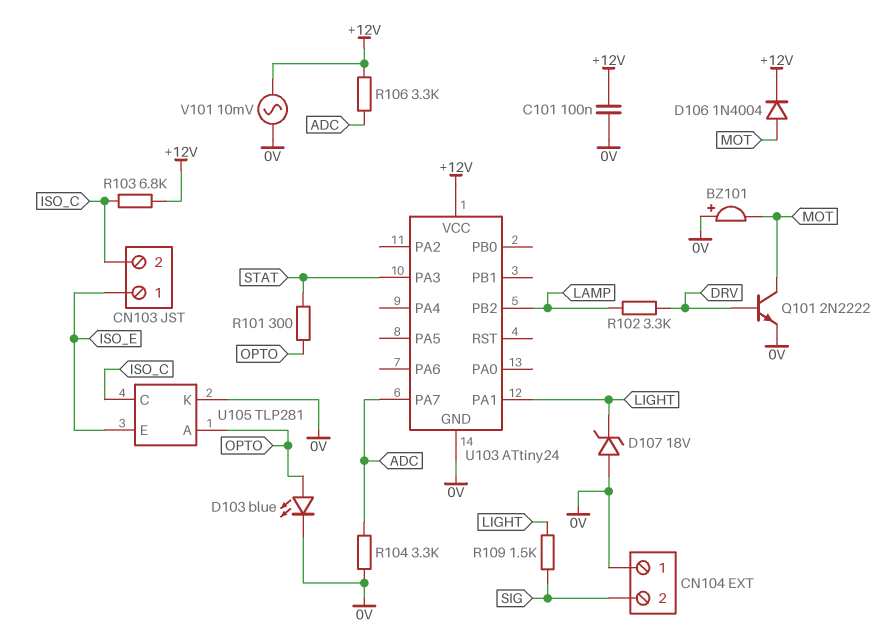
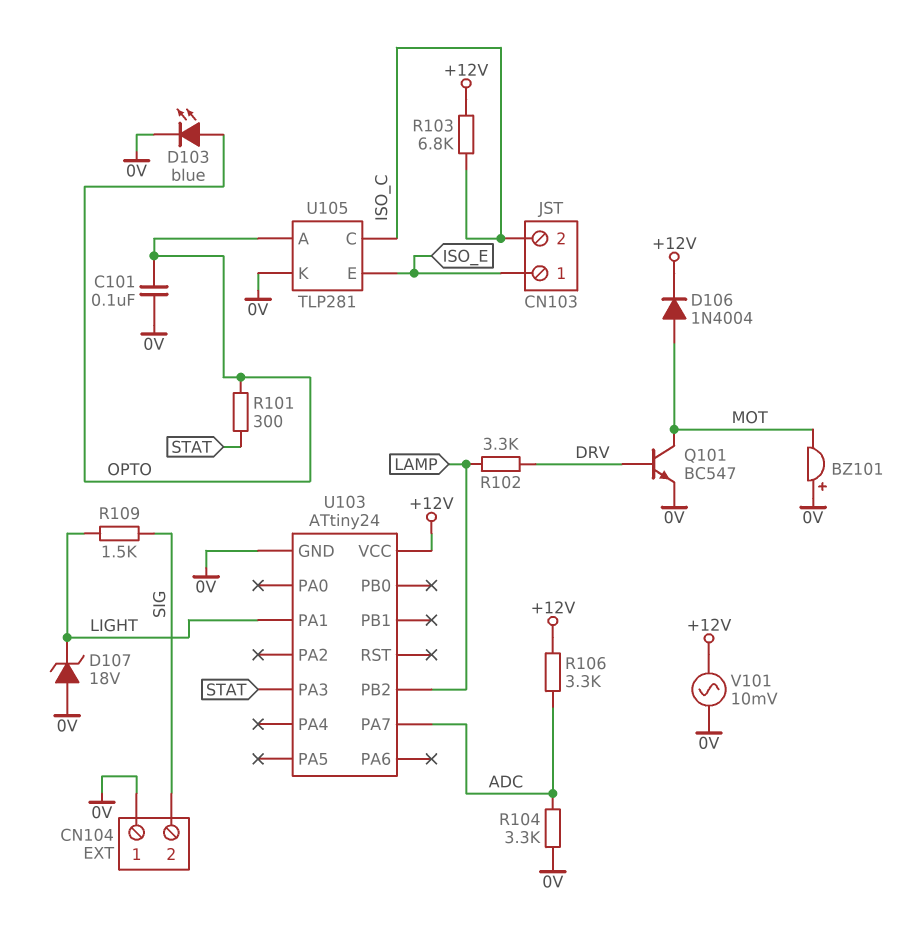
C101: 100nF (+12V, 0V) -> 100nF (0V, OPTO)
Q101: NPN 2N2222 (B DRV, C MOT, E 0V) -> NPN BC547 (B DRV, C MOT, E 0V)

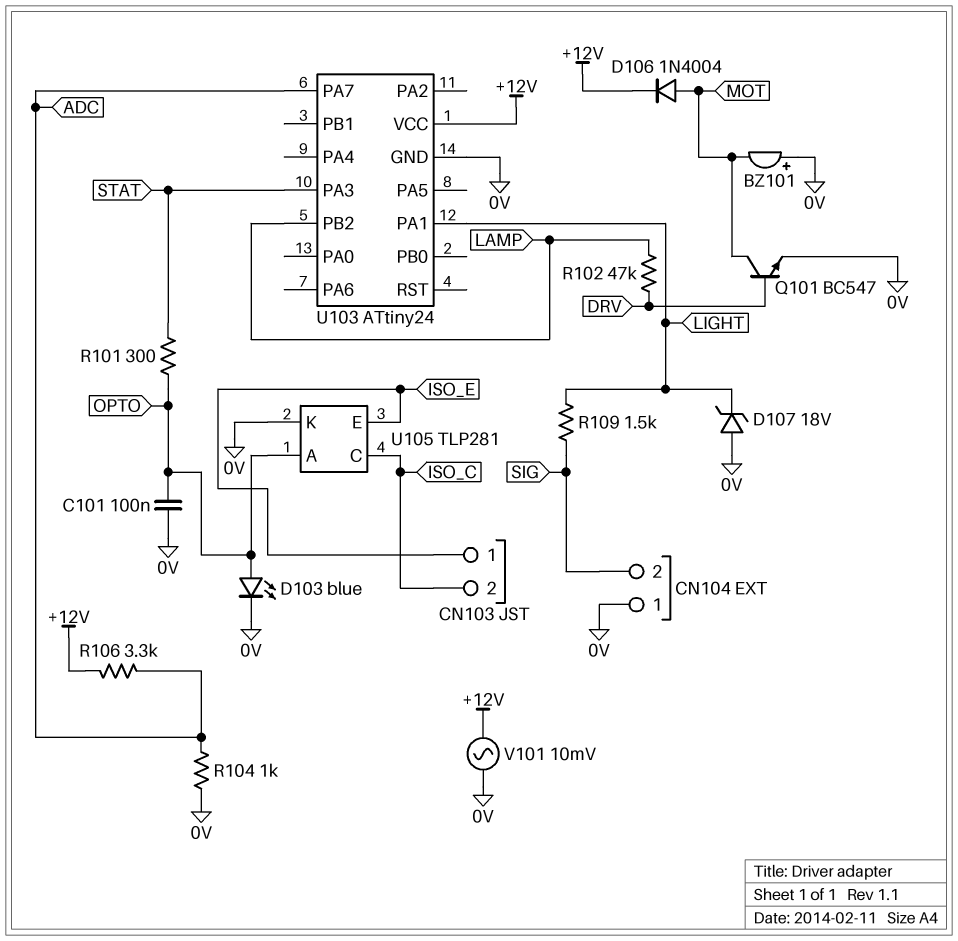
R102: 3.3k (DRV, LAMP) -> 47k (DRV, LAMP)
R103: 6.8k (+12V, ISO_C) -> none
R104: 3.3k (0V, ADC) -> 1k (0V, ADC)

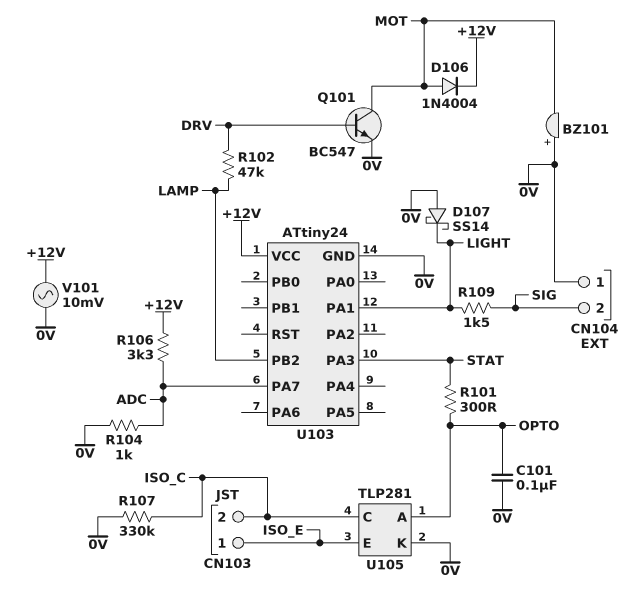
D103: LED blue (A OPTO, K 0V) -> none
D107: zener 18V (A 0V, K LIGHT) -> schottky SS14 (A 0V, K LIGHT)
R107: none -> 330k (0V, ISO_C)

